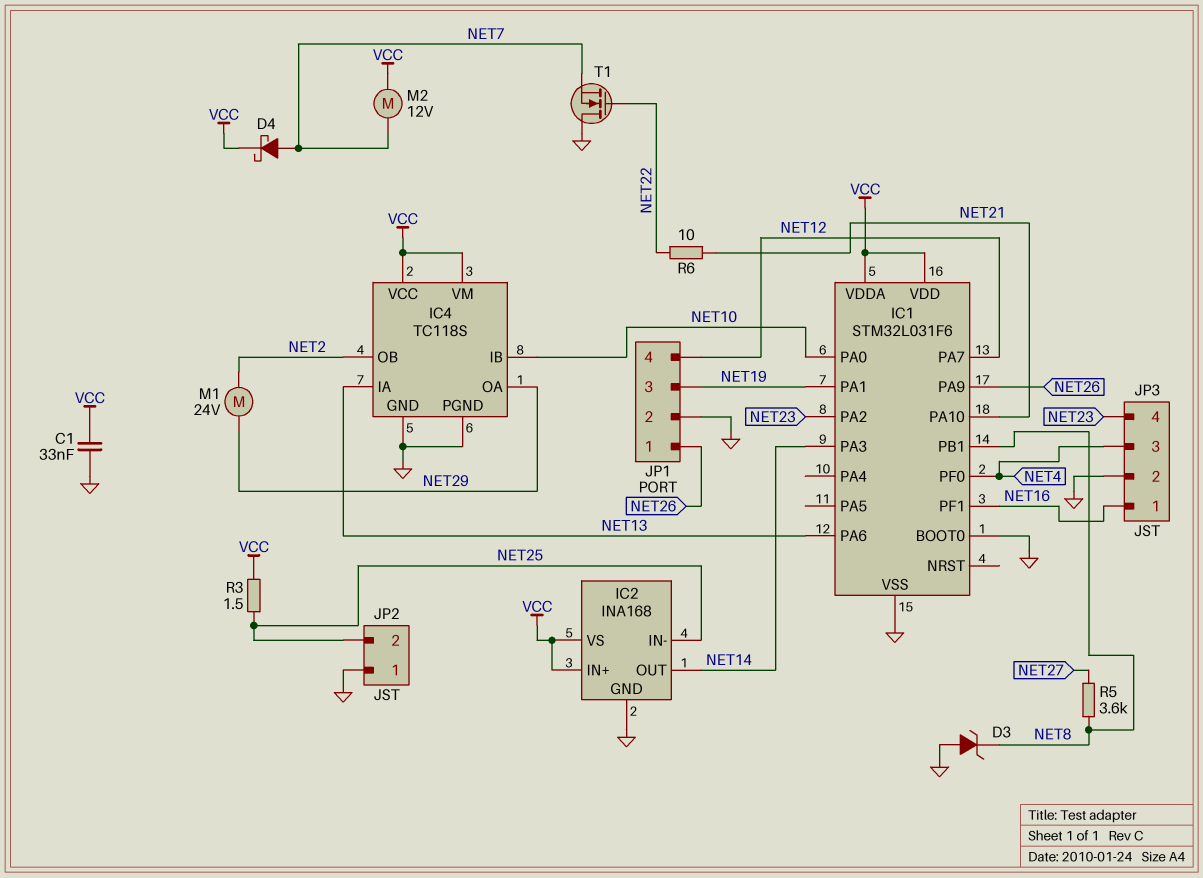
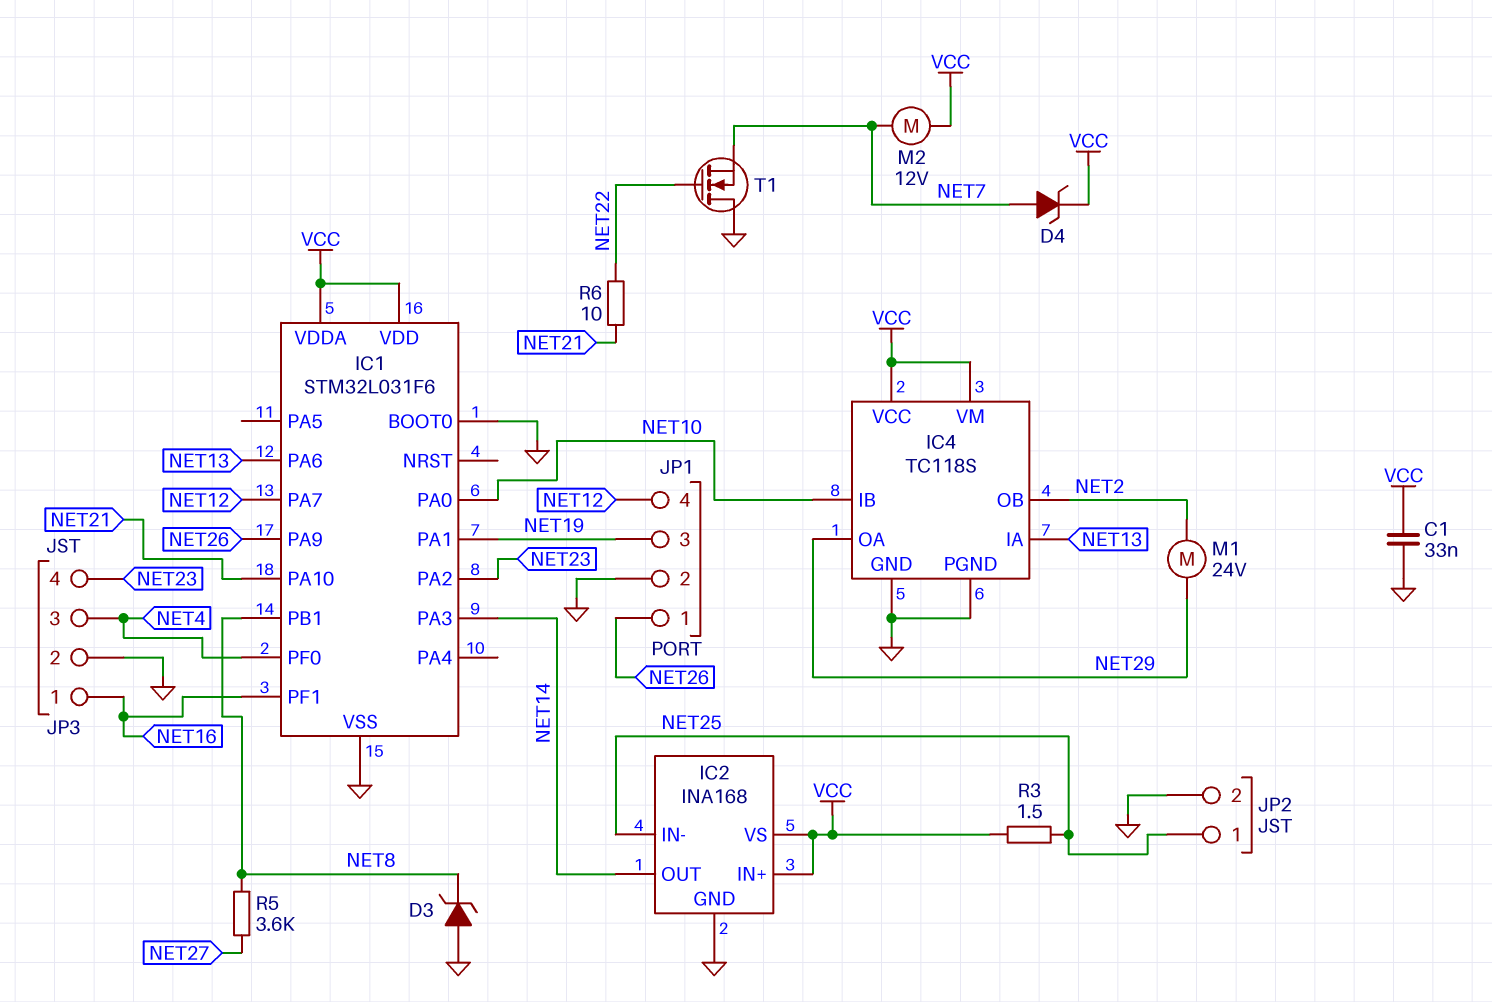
D4: schottky (A NET7, K VCC) -> zener (A NET7, K VCC)
JP2 pin 1: GND -> NET25
JP2 pin 2: NET25 -> GND

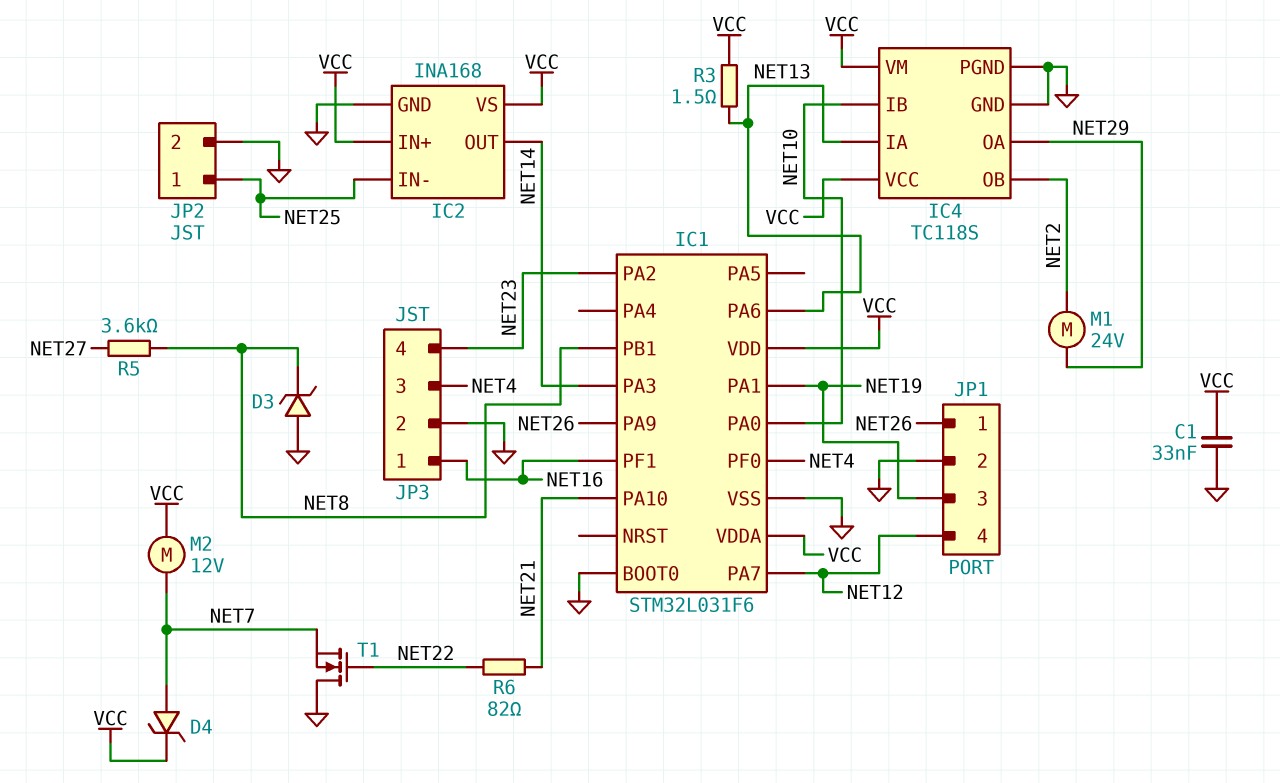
R3: 1.5 (NET25, VCC) -> 1.5 (NET13, VCC)
R6: 10 (NET21, NET22) -> 82 (NET21, NET22)

